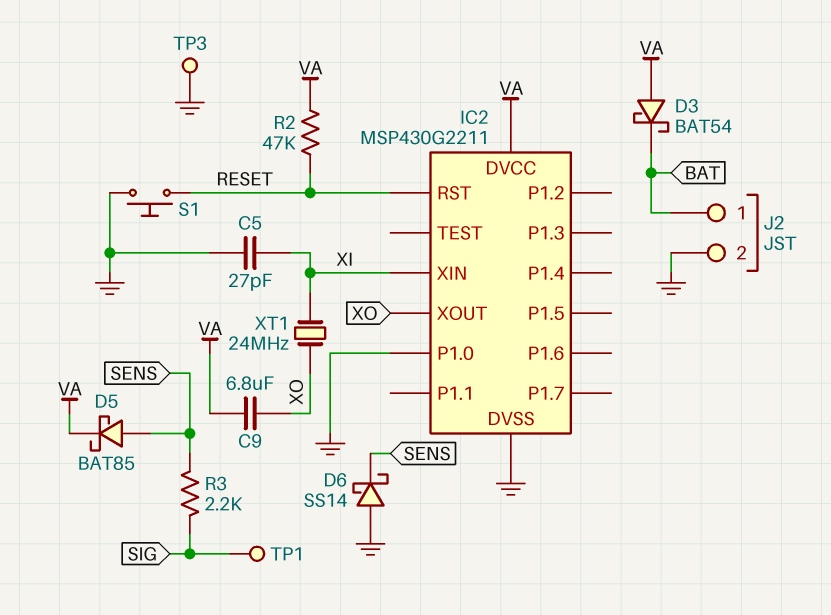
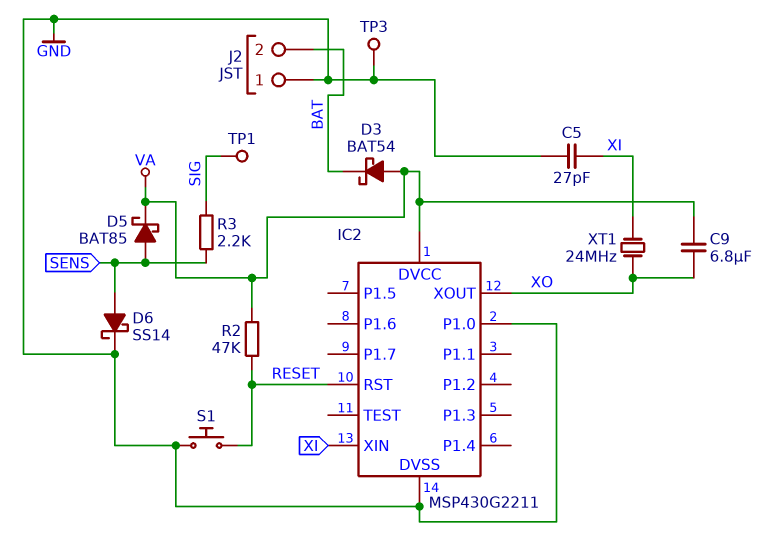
D6: schottky SS14 (A GND, K SENS) -> schottky SS14 (A SENS, K GND)
J2 pin 1: BAT -> GND
J2 pin 2: GND -> BAT

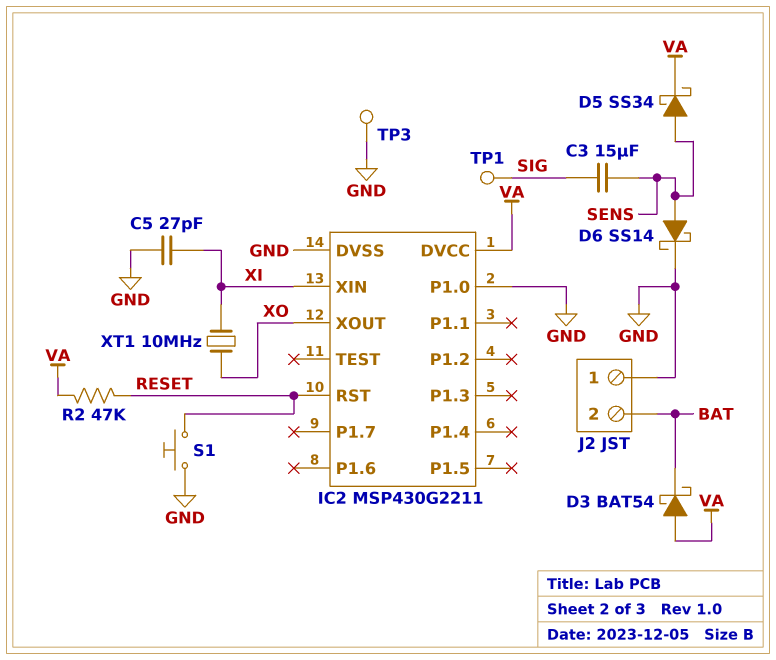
C3: none -> 15uF (SENS, SIG)
C9: 6.8uF (VA, XO) -> none
D5: schottky BAT85 (A SENS, K VA) -> schottky SS34 (A SENS, K VA)
R3: 2.2k (SENS, SIG) -> none
XT1: 24MHz (XI, XO) -> 10MHz (XI, XO)

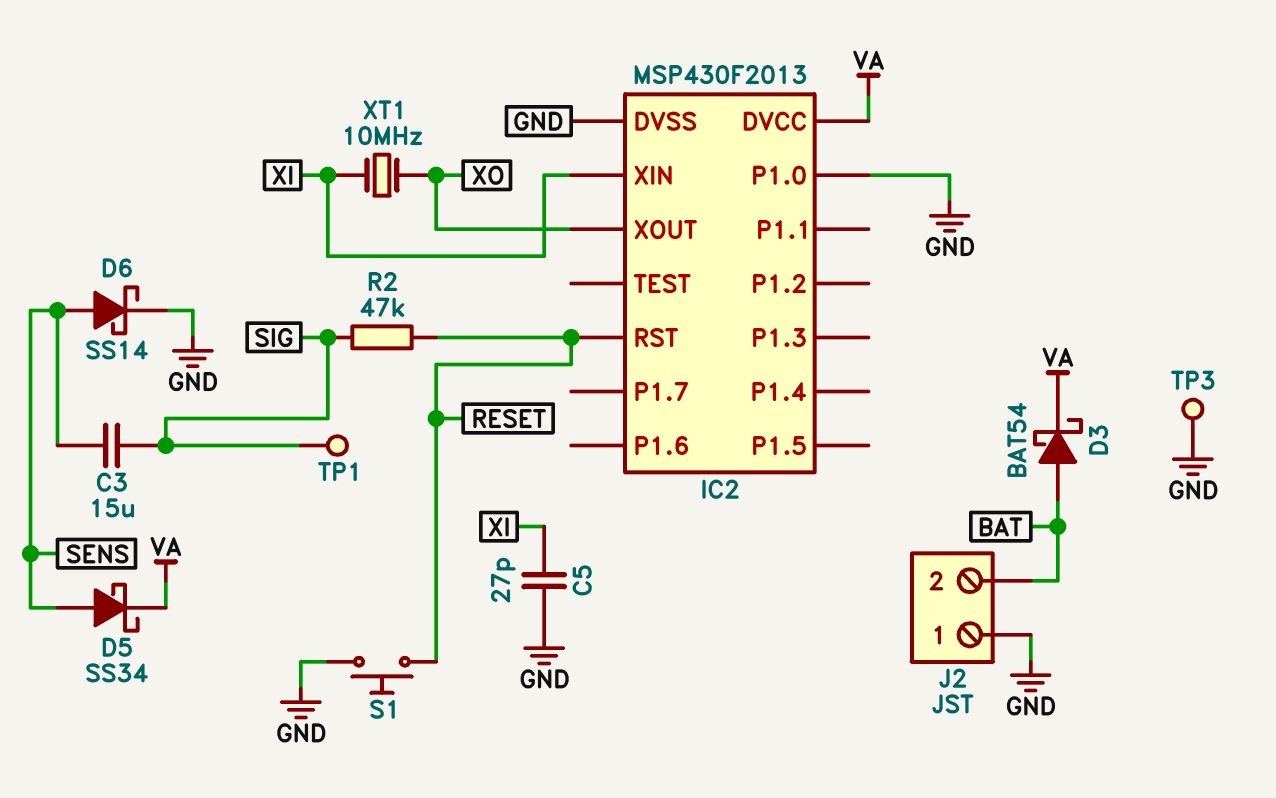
D3: schottky BAT54 (A VA, K BAT) -> schottky BAT54 (A BAT, K VA)
IC2: MSP430G2211 -> MSP430F2013
R2: 47k (RESET, VA) -> 47k (RESET, SIG)

